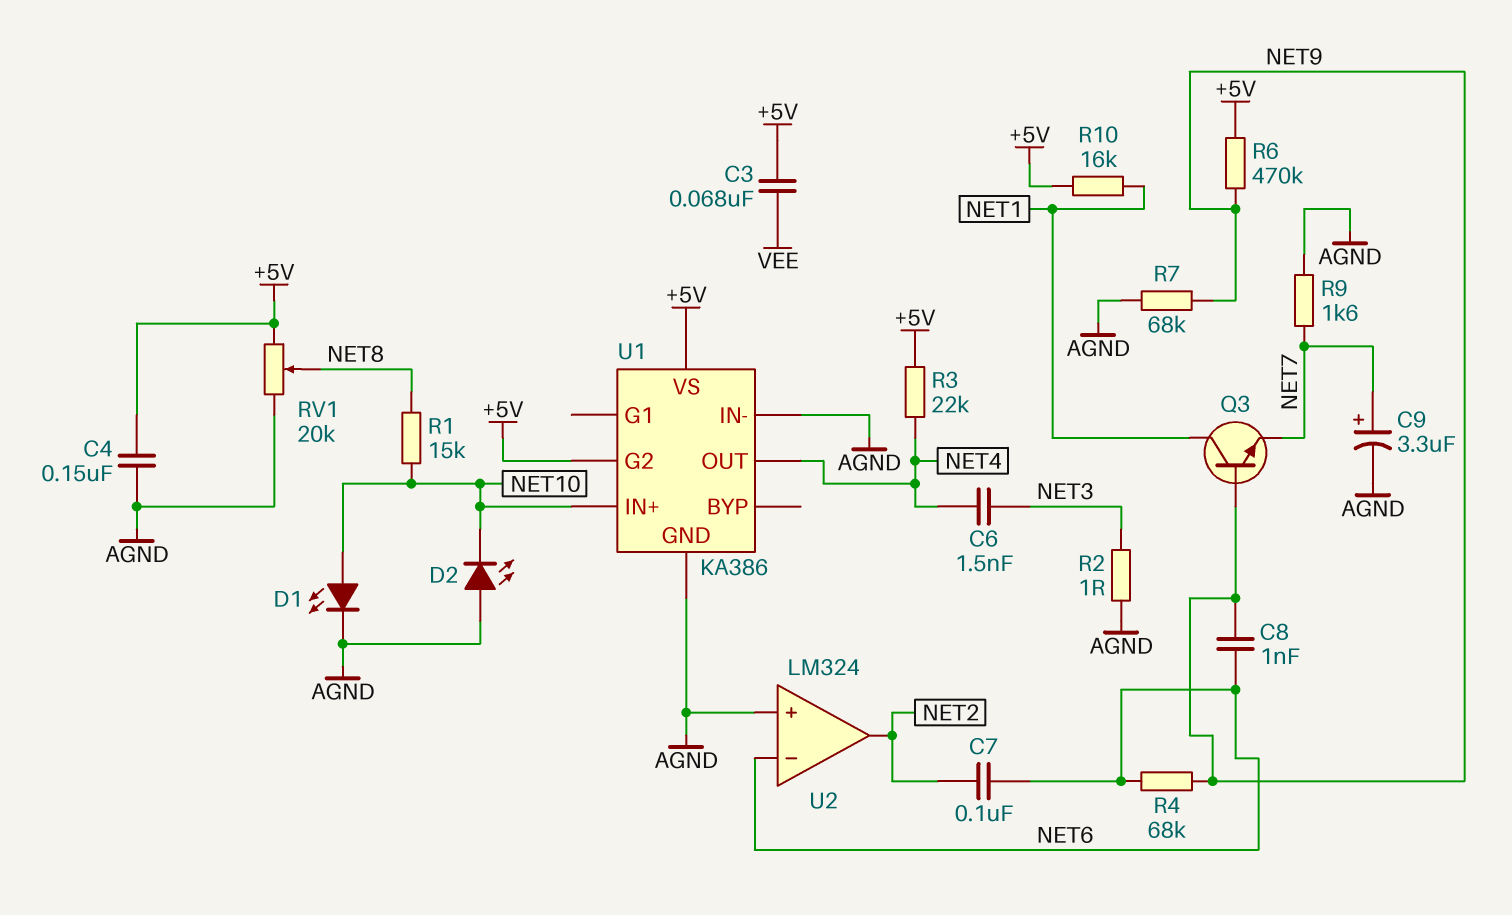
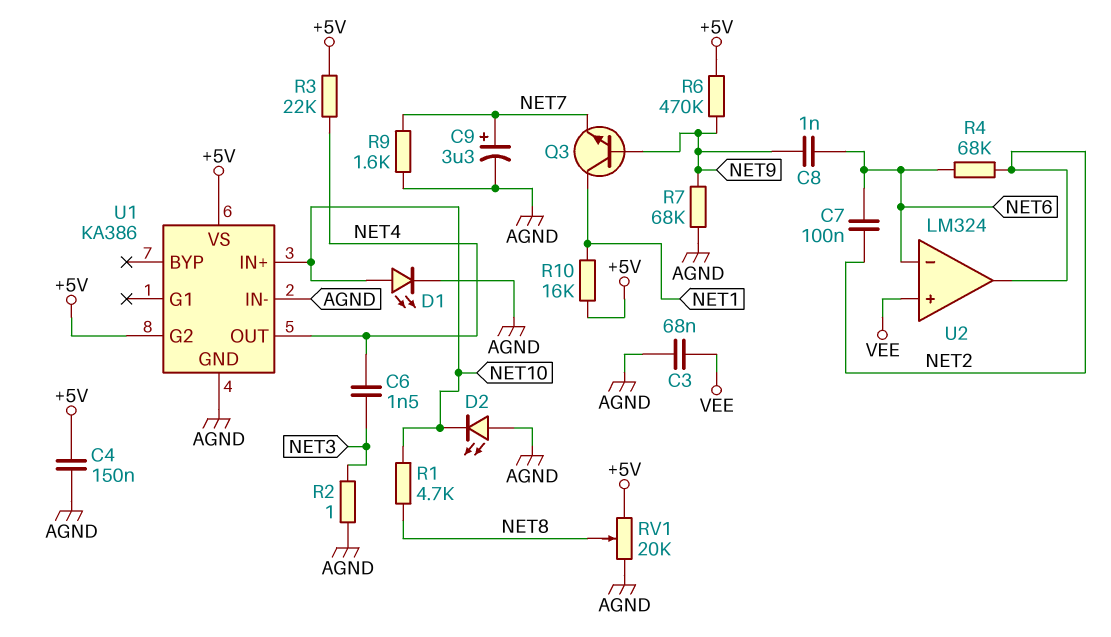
C3: 68nF (+5V, VEE) -> 68nF (AGND, VEE)
R1: 15k (NET8, NET10) -> 4.7k (NET8, NET10)
R4: 68k (NET6, NET9) -> 68k (NET2, NET6)
U2 pin in+: AGND -> VEE

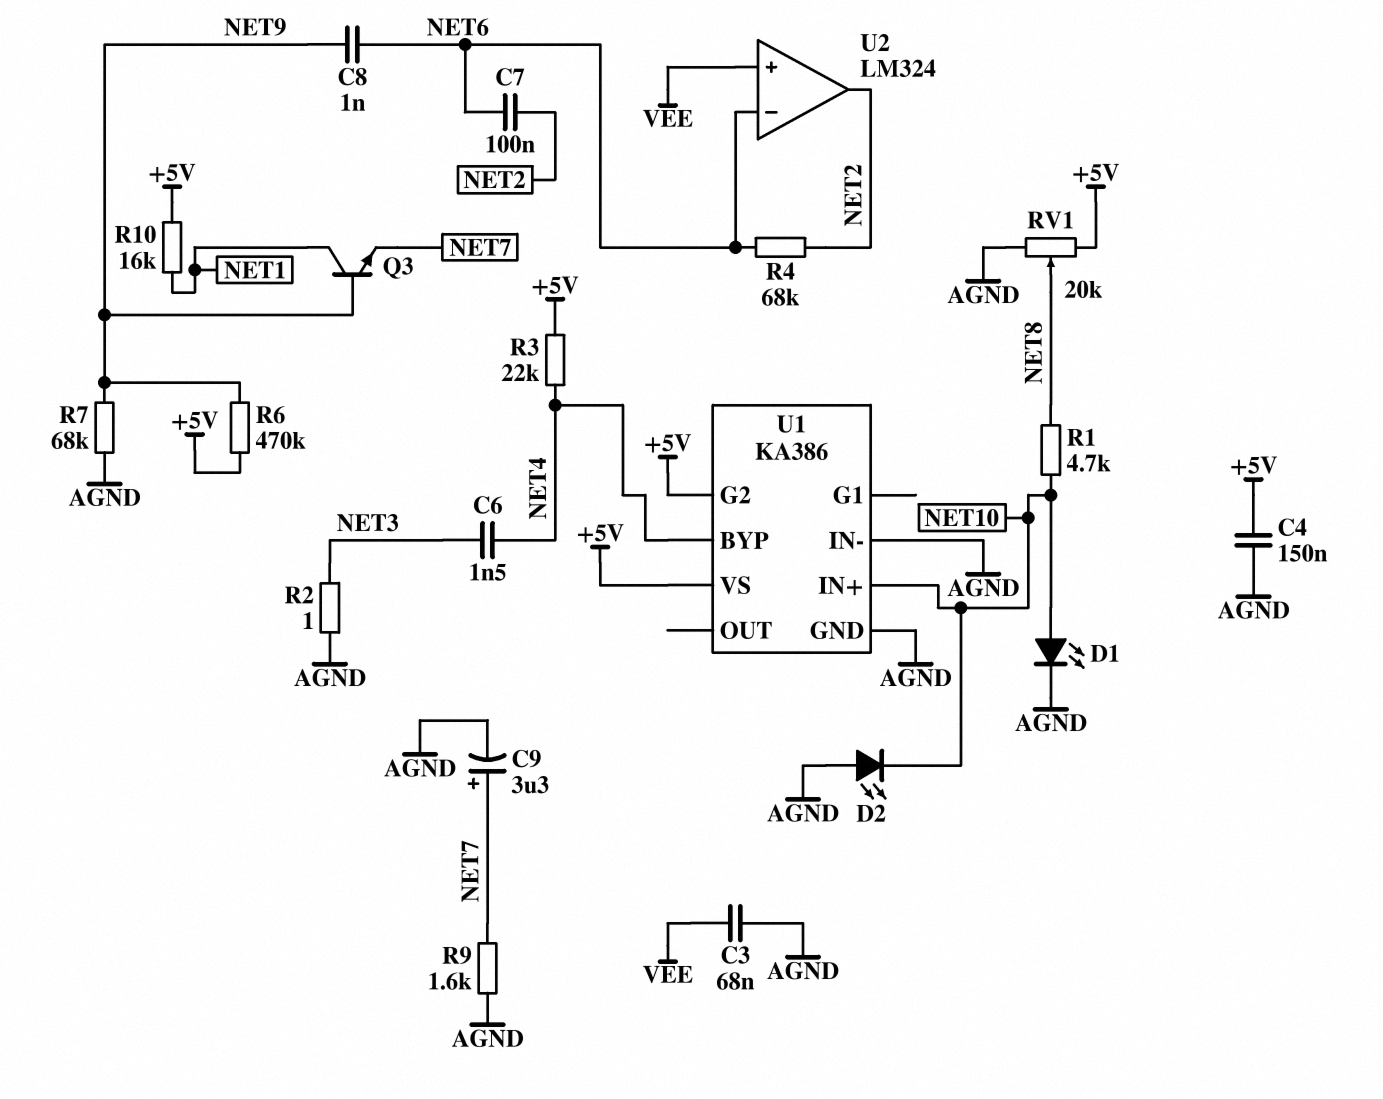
U1 pin BYP: none -> NET4
U1 pin OUT: NET4 -> none

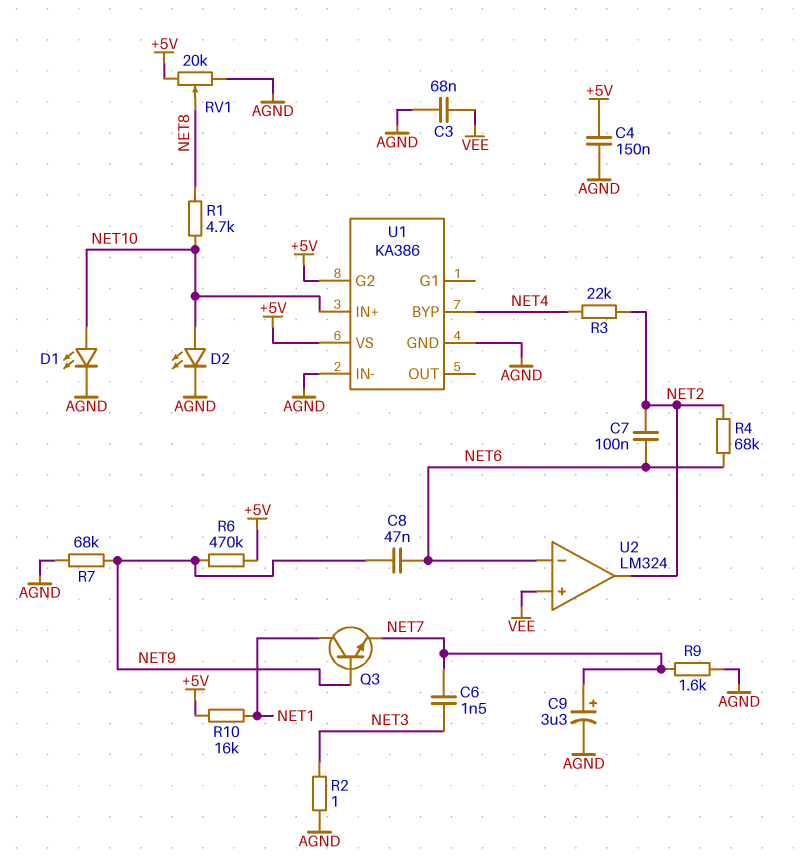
C6: 1.5nF (NET3, NET4) -> 1.5nF (NET3, NET7)
C8: 1nF (NET6, NET9) -> 47nF (NET6, NET9)
D2: LED (A AGND, K NET10) -> LED (A NET10, K AGND)
R3: 22k (+5V, NET4) -> 22k (NET2, NET4)

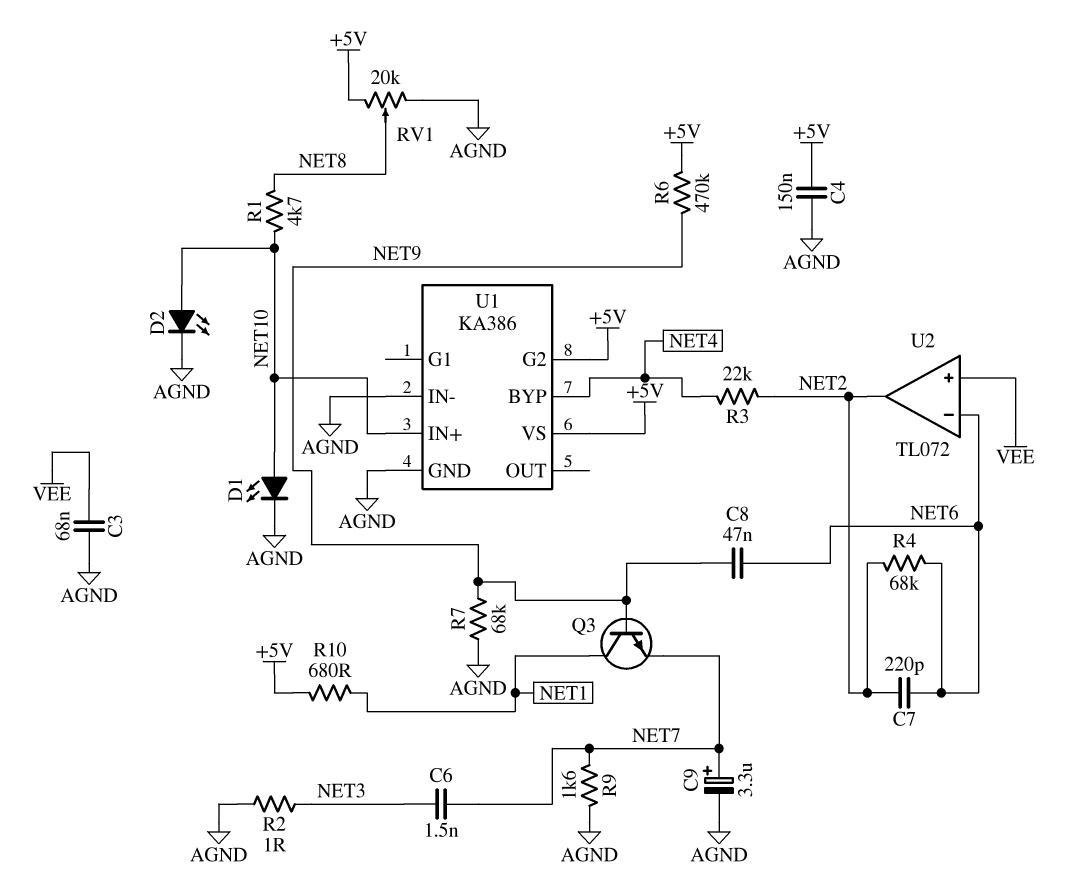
C7: 100nF (NET2, NET6) -> 220pF (NET2, NET6)
R10: 16k (+5V, NET1) -> 680 (+5V, NET1)
U2: LM324 -> TL072

